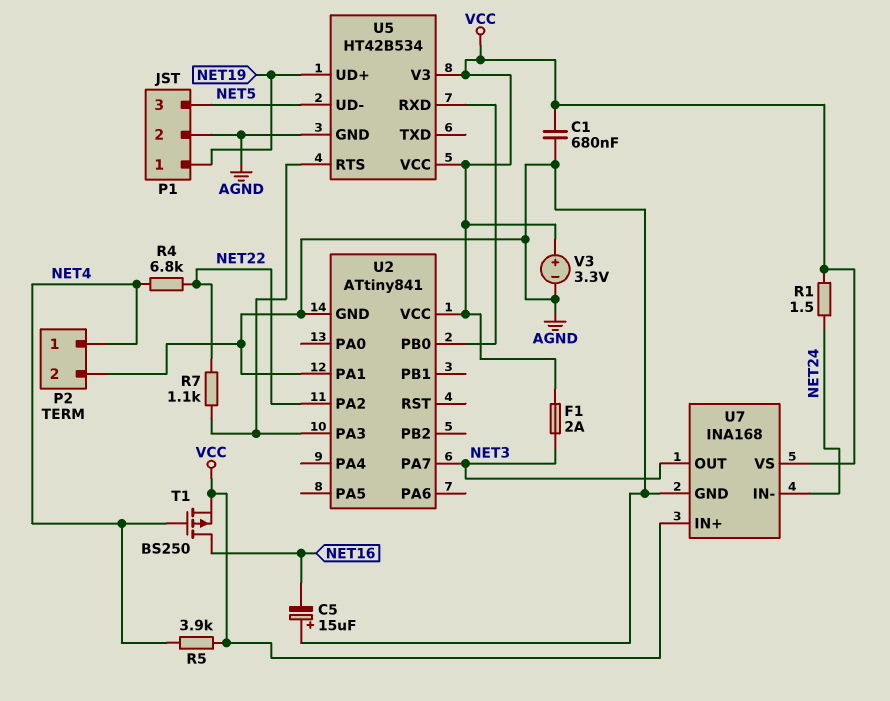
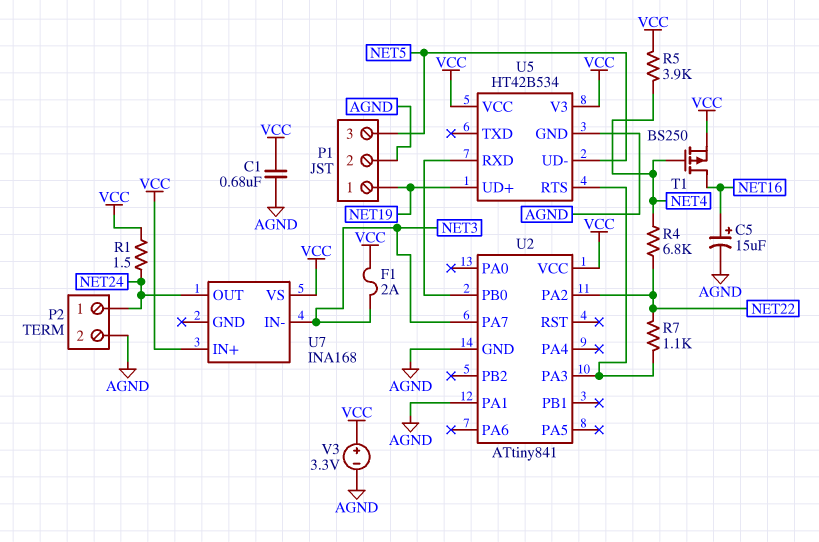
C5: 15uF (plus AGND, minus NET16) -> 15uF (plus NET16, minus AGND)
P2 pin 1: NET4 -> NET24
U7 pin GND: AGND -> none
U7 pin IN-: NET24 -> NET3
U7 pin OUT: NET3 -> NET24

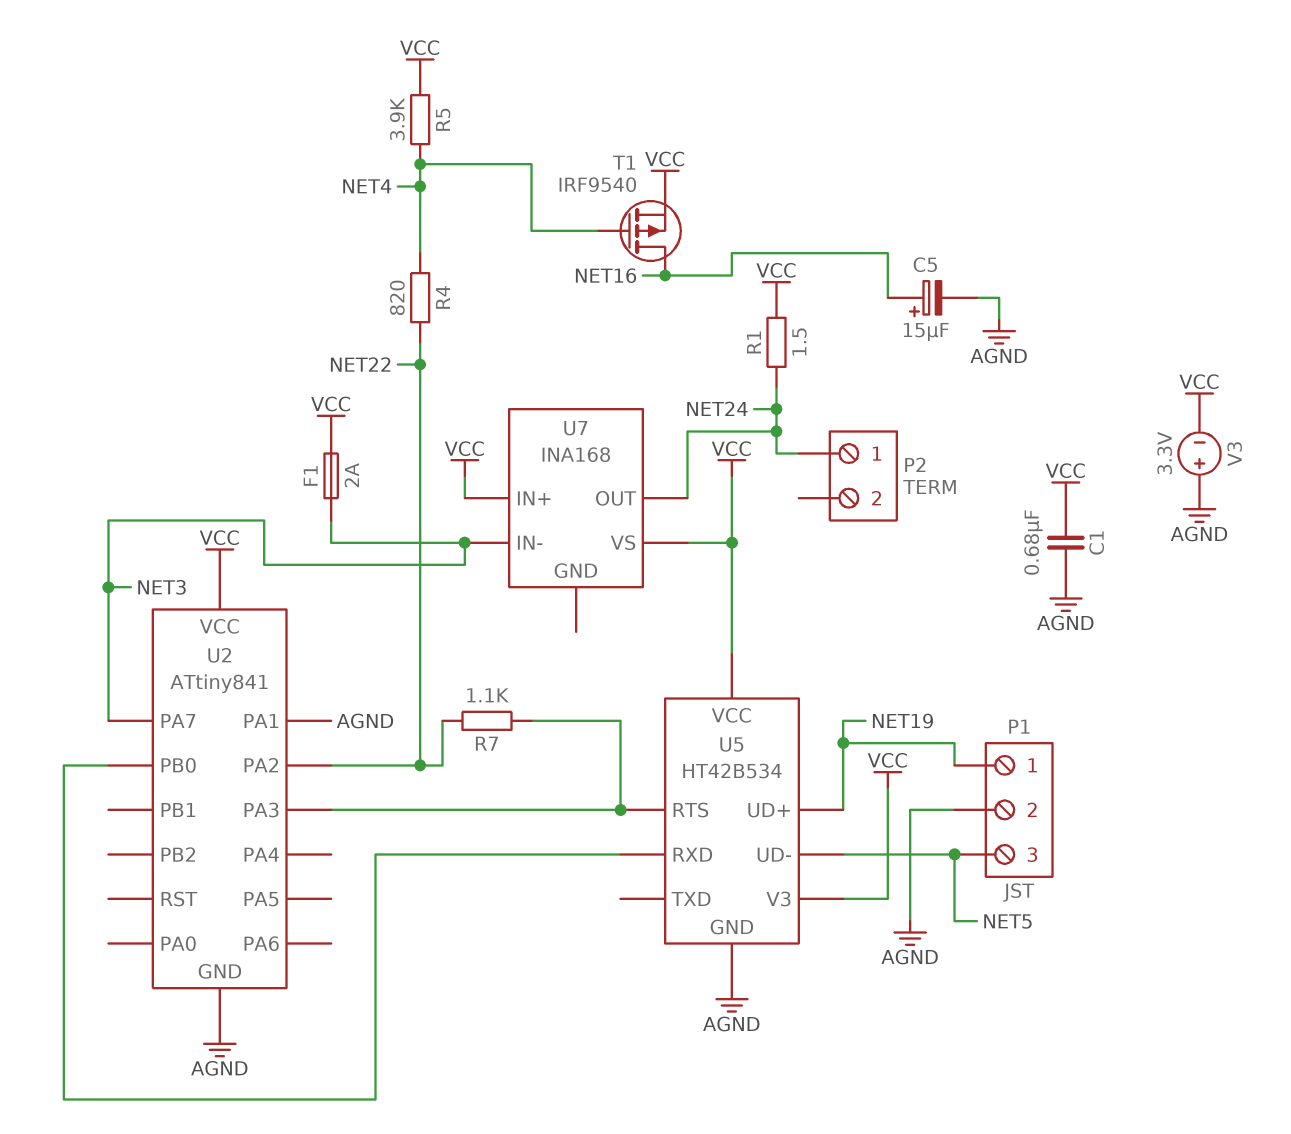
P2 pin 2: AGND -> none
R4: 6.8k (NET4, NET22) -> 820 (NET4, NET22)
T1: PMOS BS250 (G NET4, D NET16, S VCC) -> PMOS IRF9540 (G NET4, D NET16, S VCC)
V3: 3.3V (plus VCC, minus AGND) -> 3.3V (plus AGND, minus VCC)

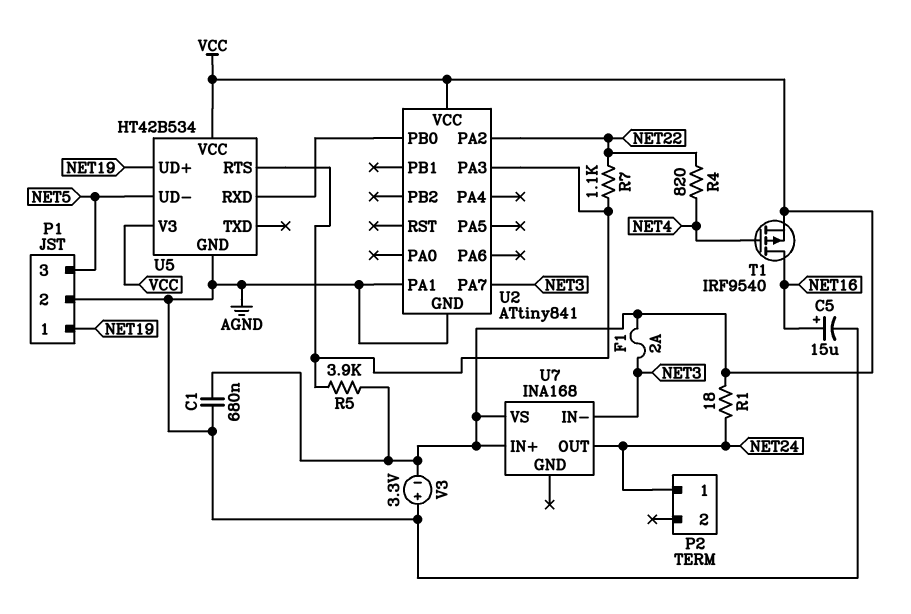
R1: 1.5 (NET24, VCC) -> 18 (NET24, VCC)
R5: 3.9k (NET4, VCC) -> 3.9k (U2/PA3, VCC)

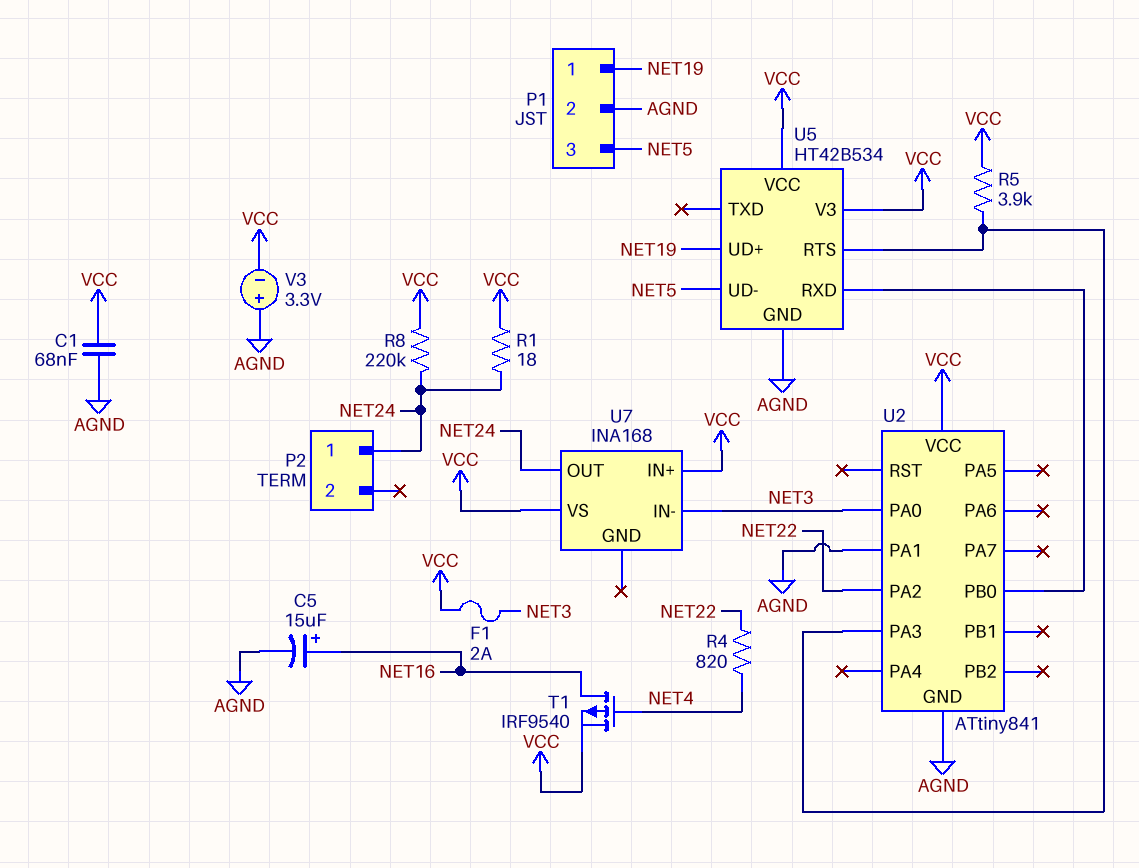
C1: 680nF (AGND, VCC) -> 68nF (AGND, VCC)
R7: 1.1k (NET22, U2/PA3) -> none
R8: none -> 220k (NET24, VCC)
U2 pin PA0: none -> NET3
U2 pin PA7: NET3 -> none

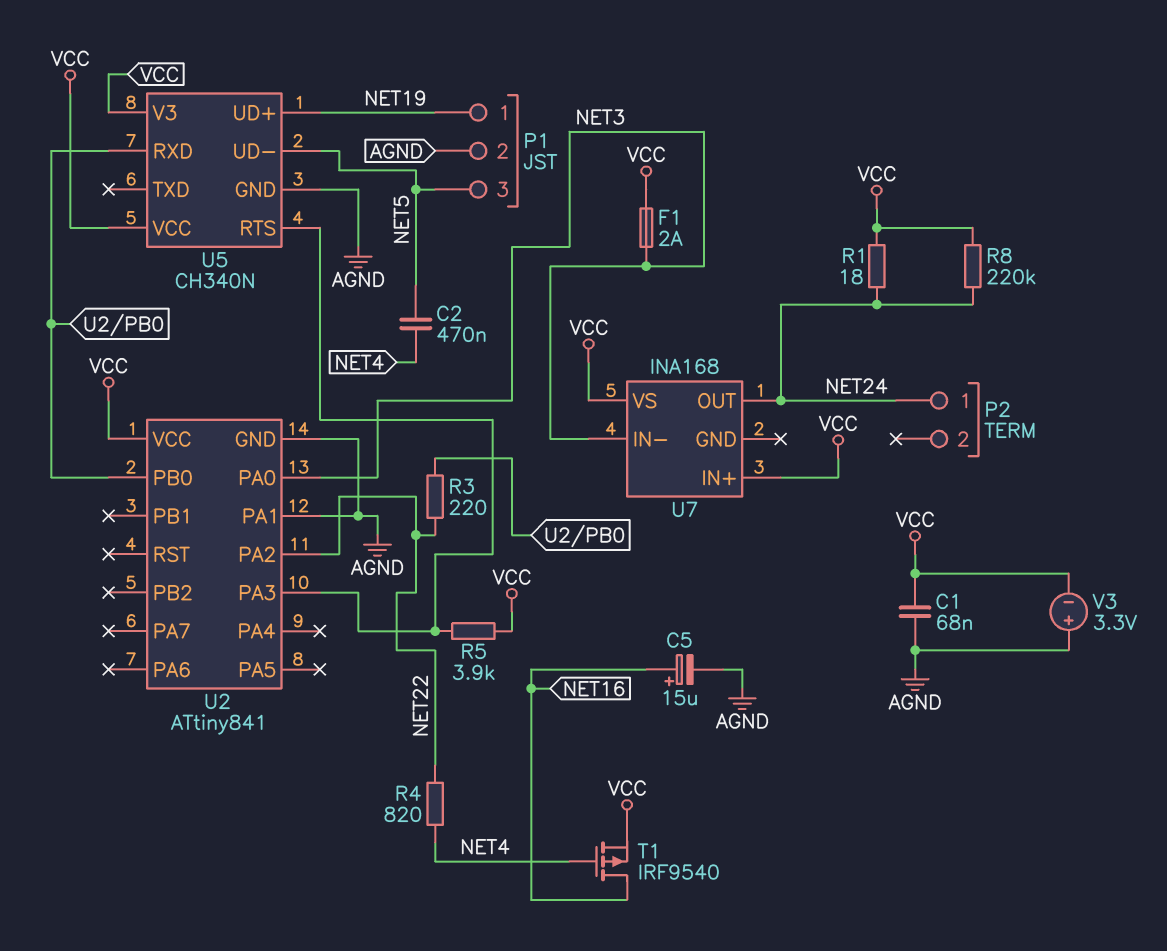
C2: none -> 470nF (NET4, NET5)
R3: none -> 220 (NET22, U2/PB0)
U5: HT42B534 -> CH340N

